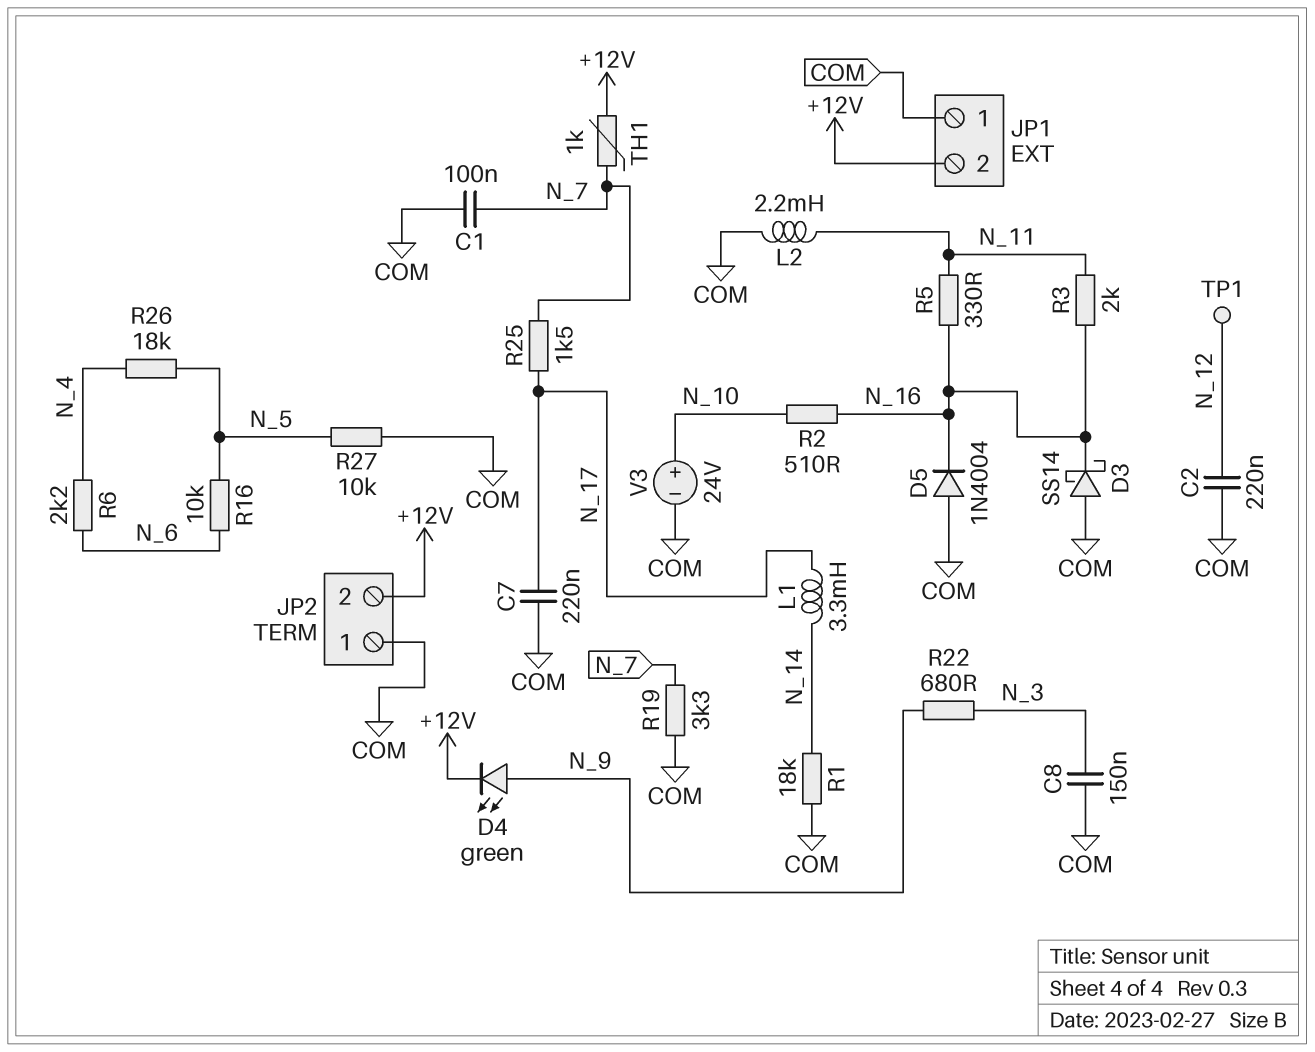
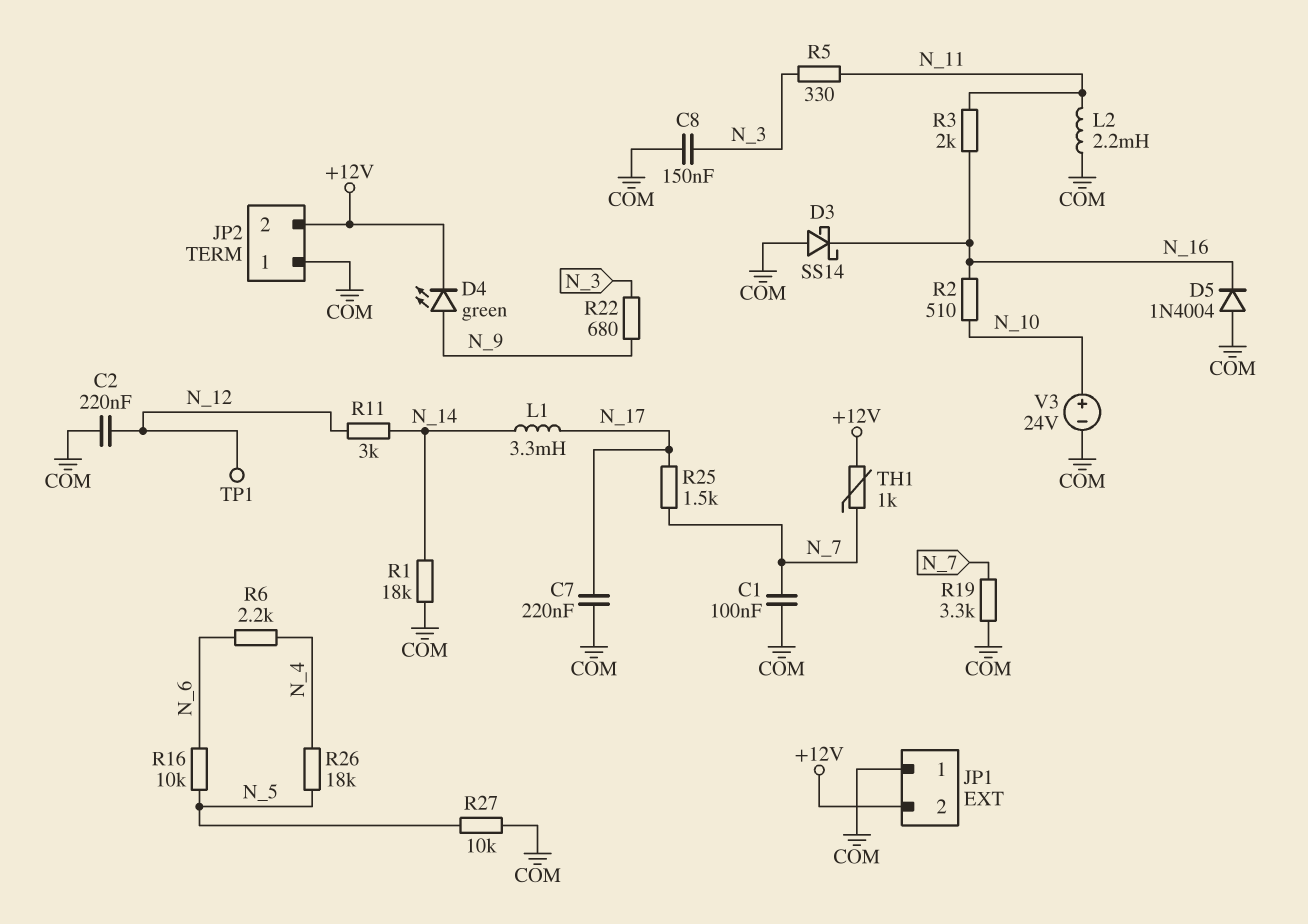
R5: 330 (N_11, N_16) -> 330 (N_3, N_11)
R11: none -> 3k (N_12, N_14)

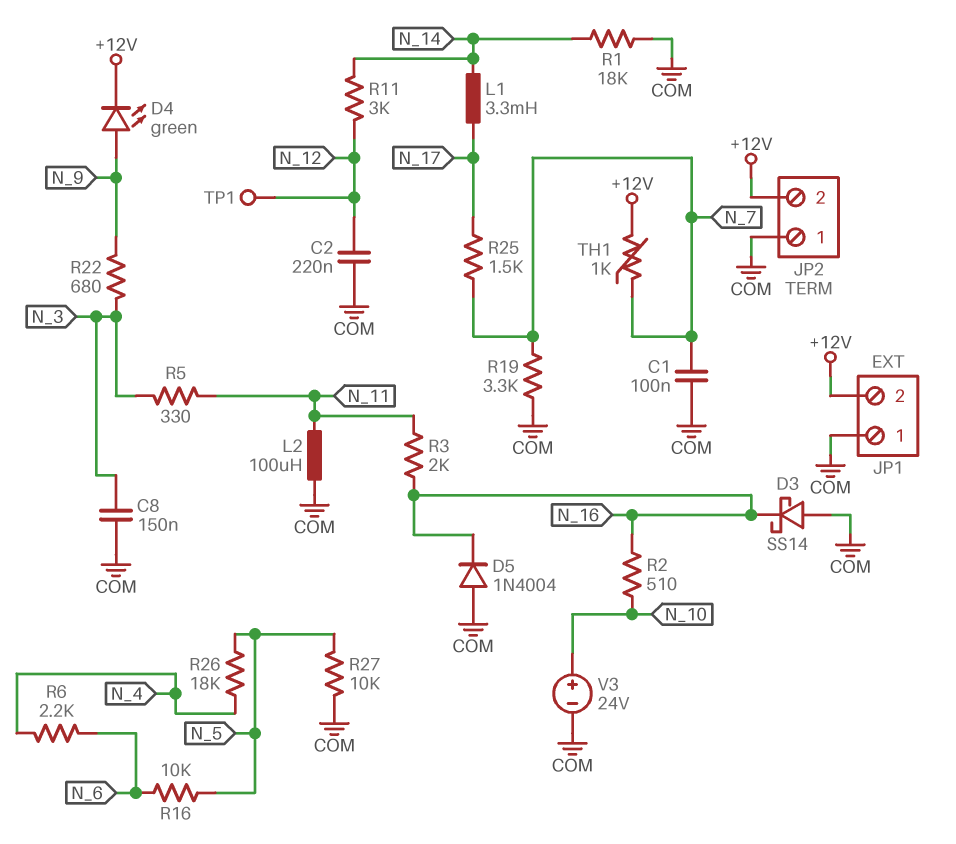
C7: 220nF (COM, N_17) -> none
L2: 2.2mH (COM, N_11) -> 100uH (COM, N_11)

